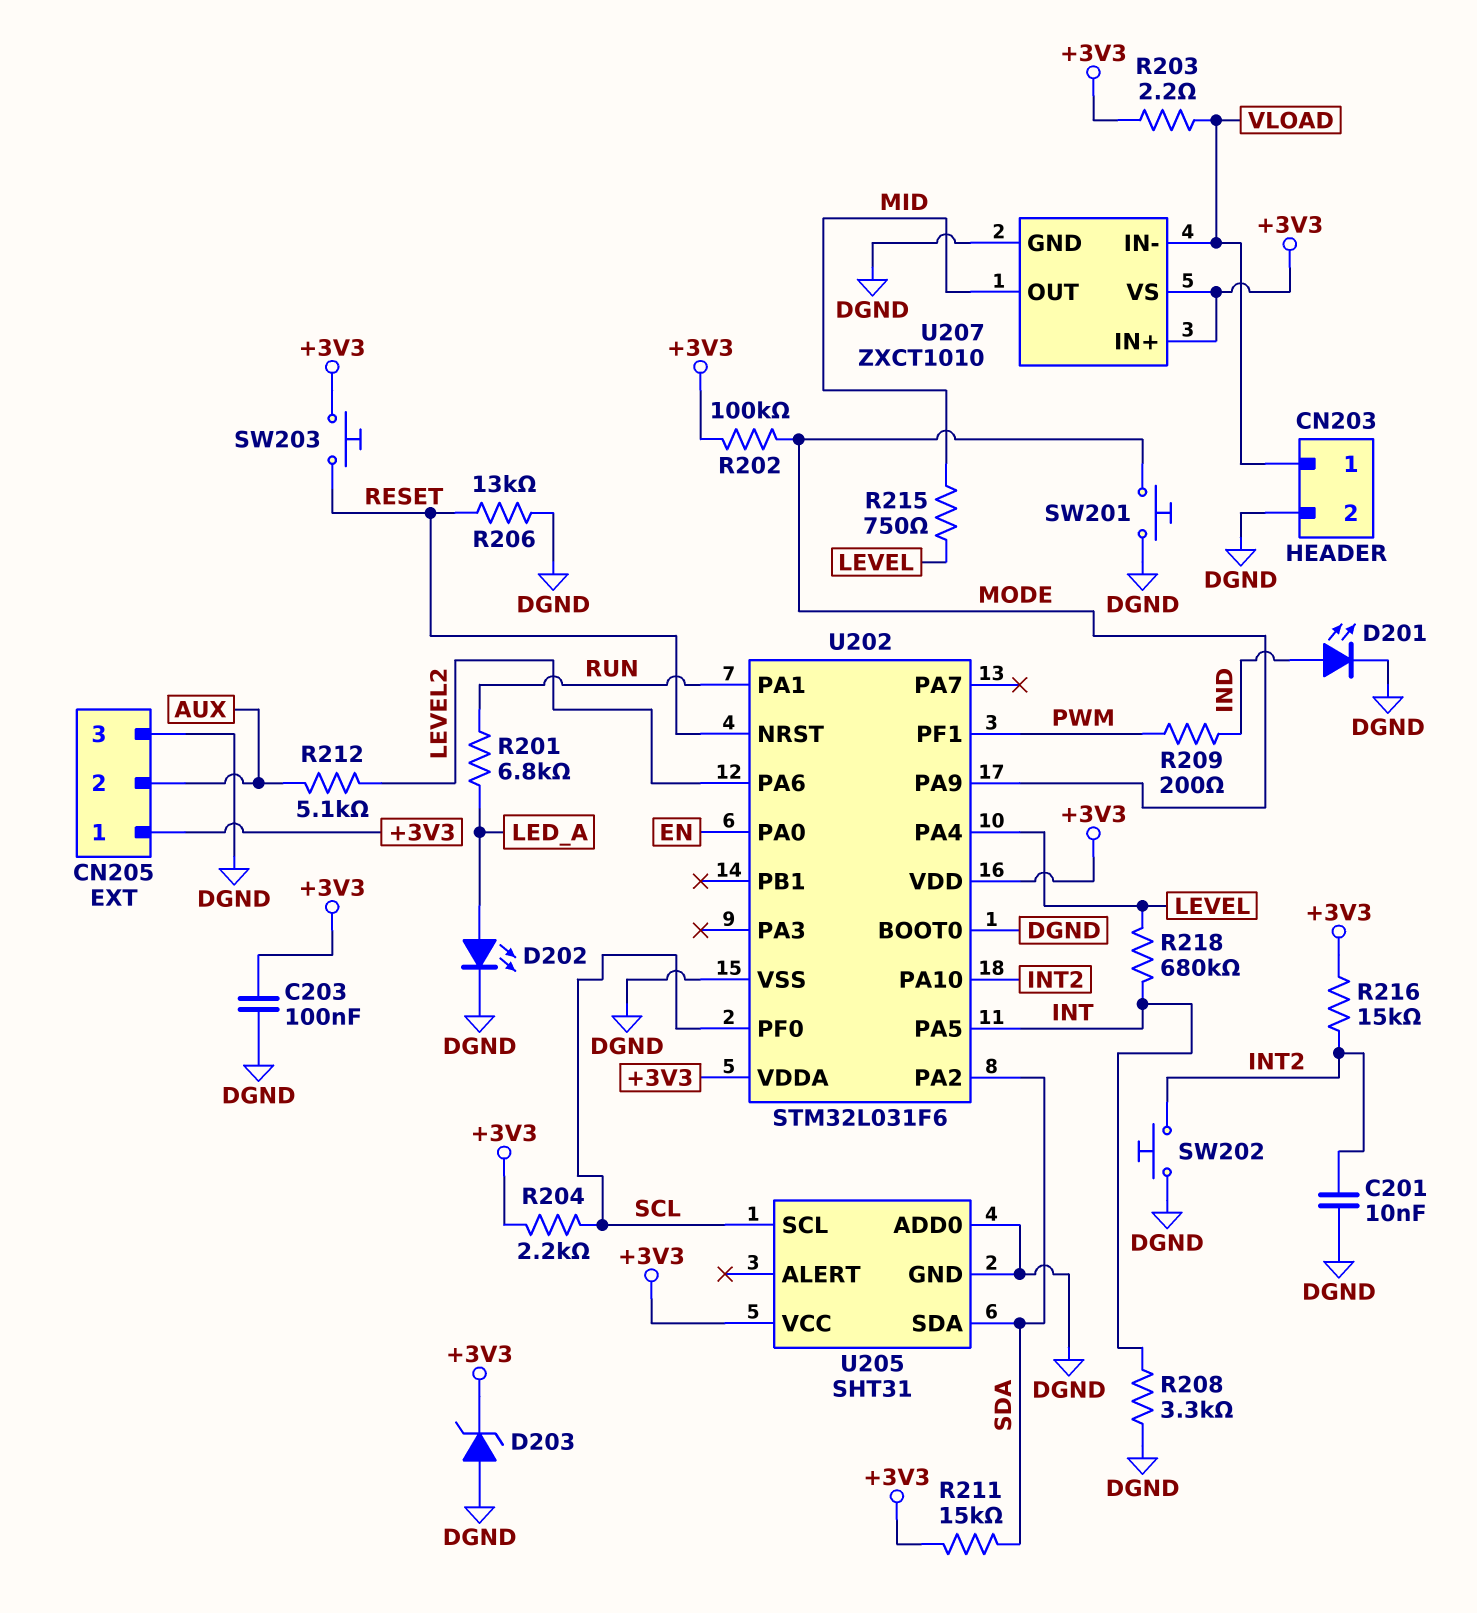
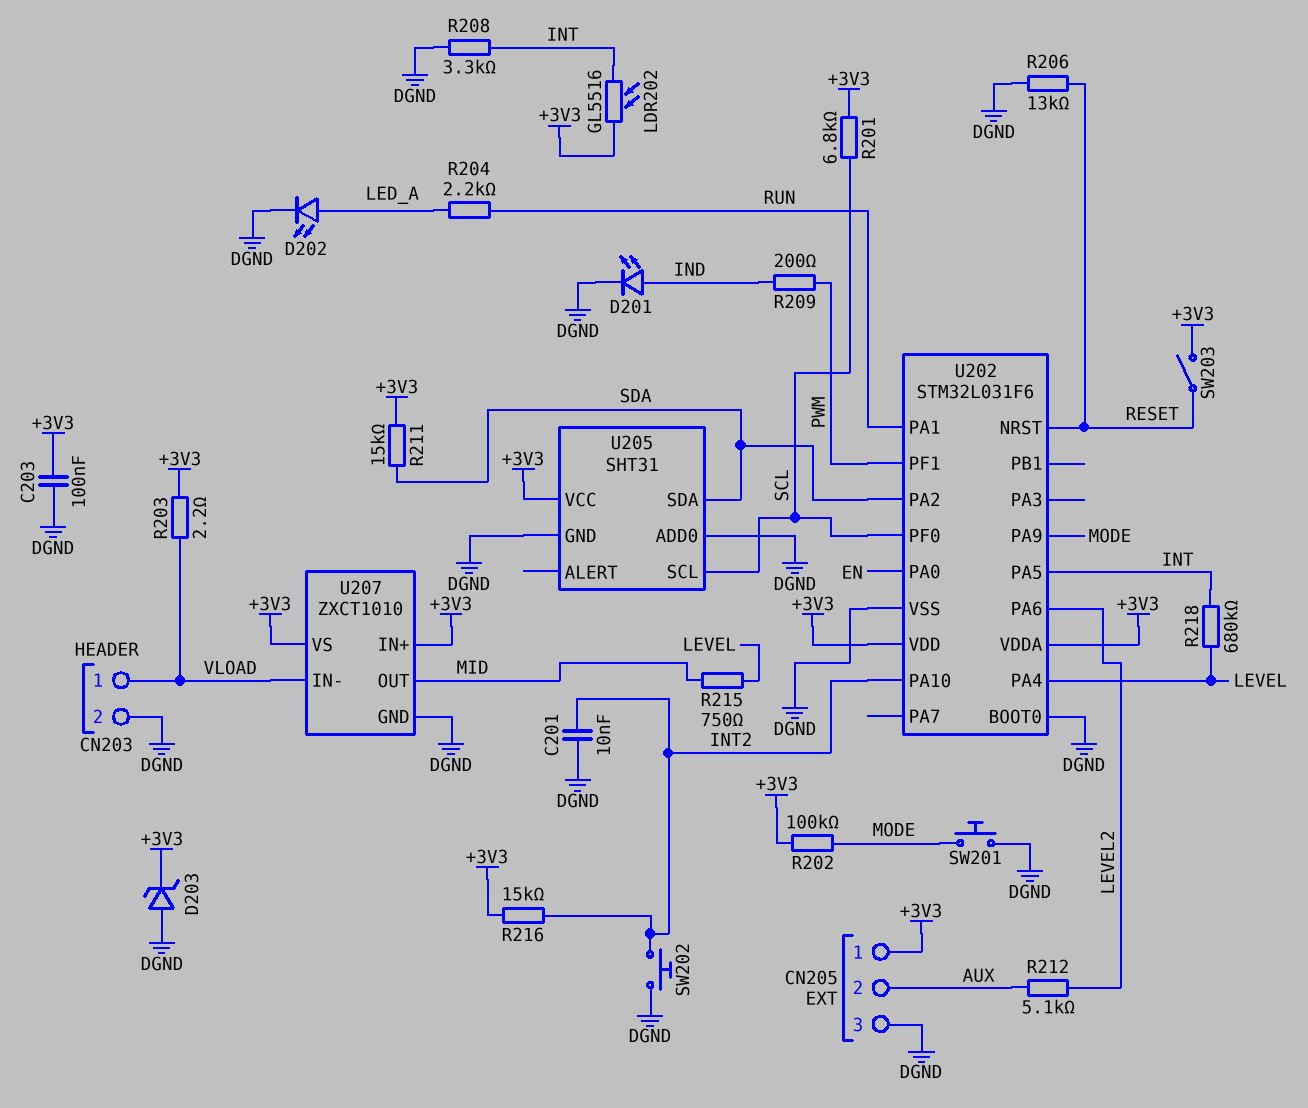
LDR202: none -> GL5516 (+3V3, INT)
R201: 6.8k (LED_A, RUN) -> 6.8k (+3V3, SCL)
R204: 2.2k (+3V3, SCL) -> 2.2k (LED_A, RUN)
SW203: button (+3V3, RESET) -> switch (+3V3, RESET)

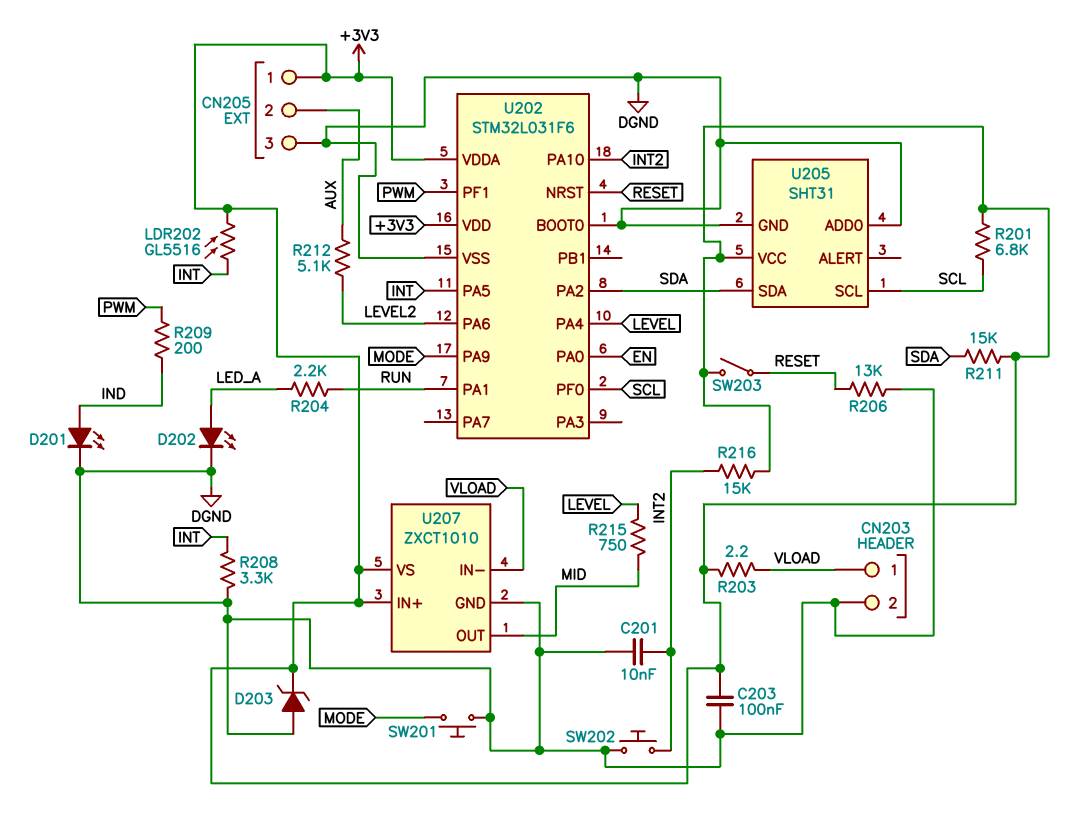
R202: 100k (+3V3, MODE) -> none
R218: 680k (INT, LEVEL) -> none

